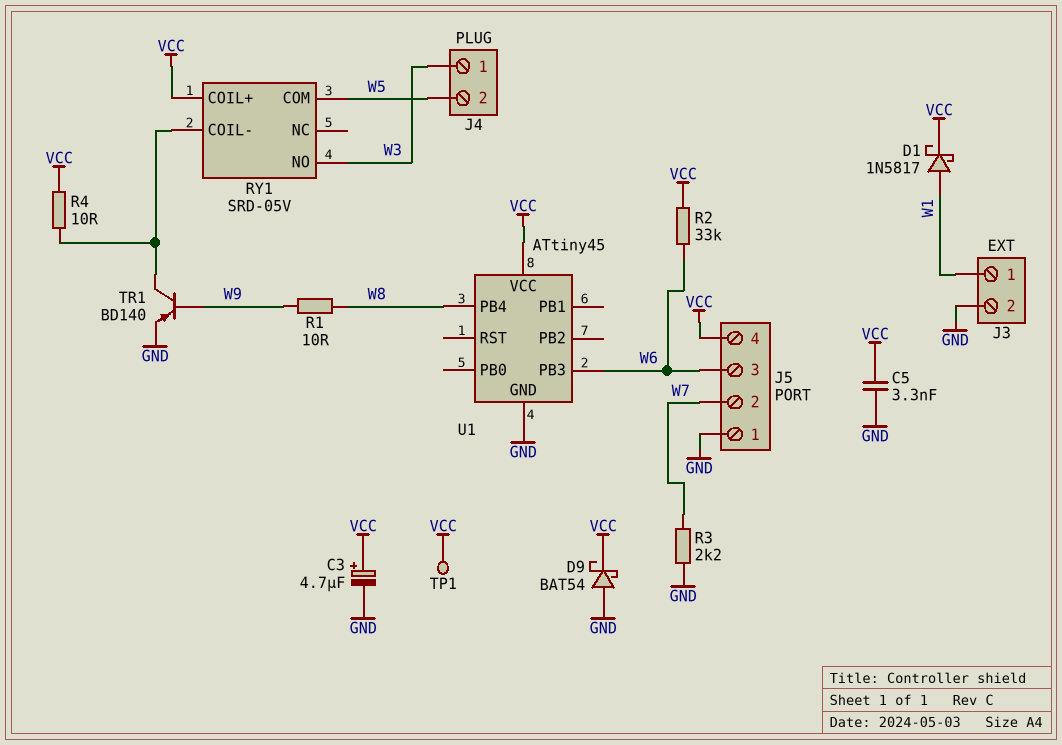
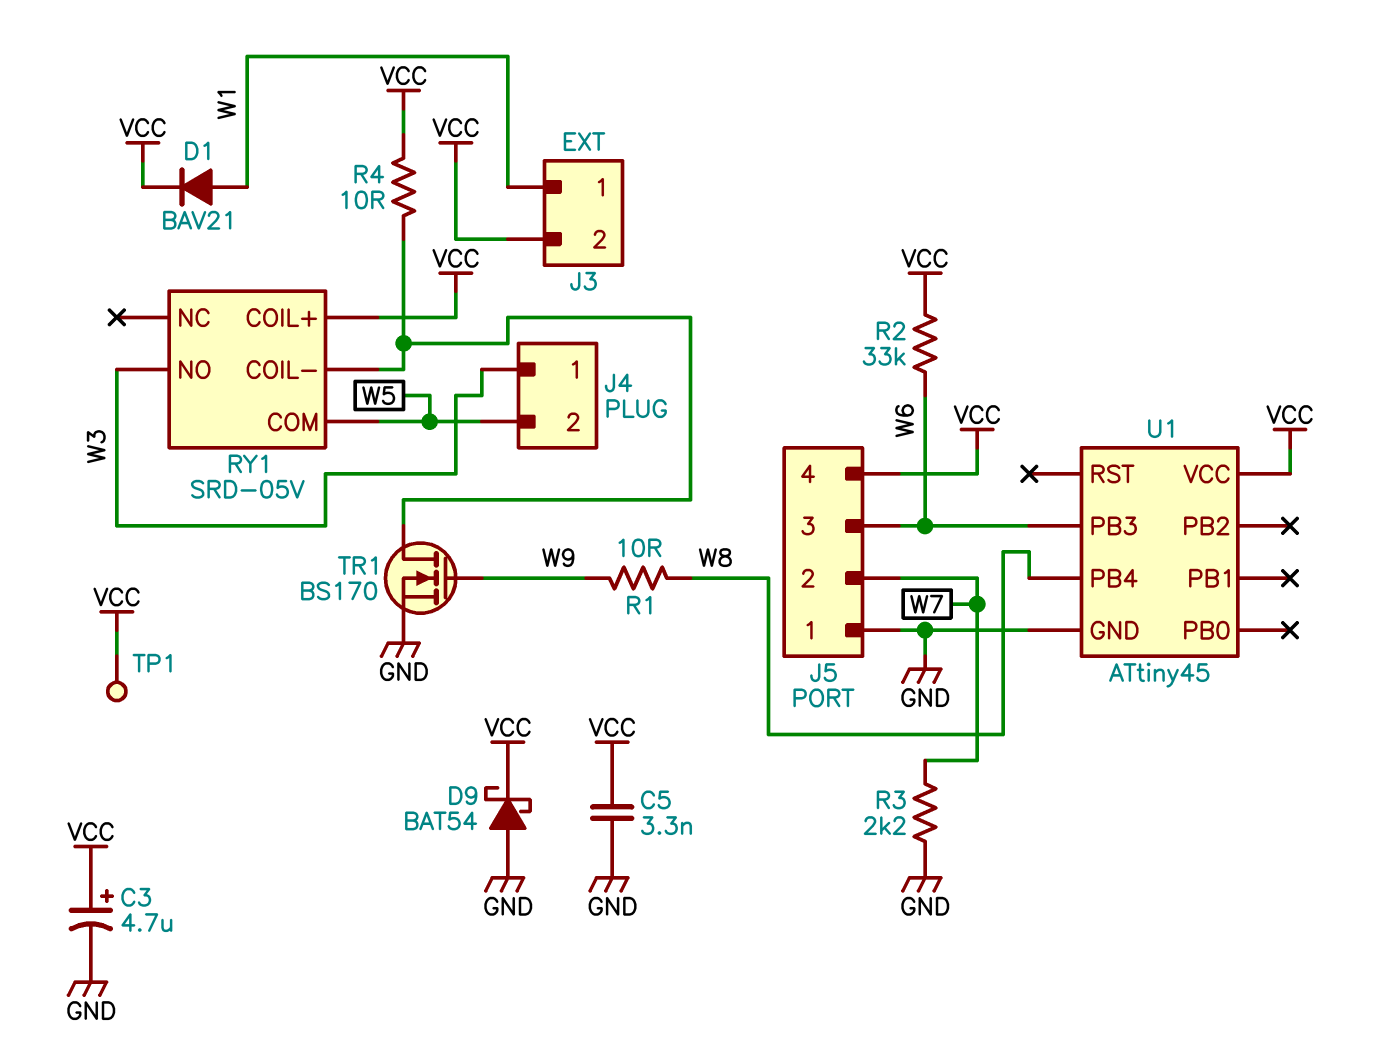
D1: schottky 1N5817 (A W1, K VCC) -> diode BAV21 (A W1, K VCC)
J3 pin 2: GND -> VCC
TR1: PNP BD140 (B W9, C RY1/COIL-, E GND) -> NMOS BS170 (G W9, D RY1/COIL-, S GND)

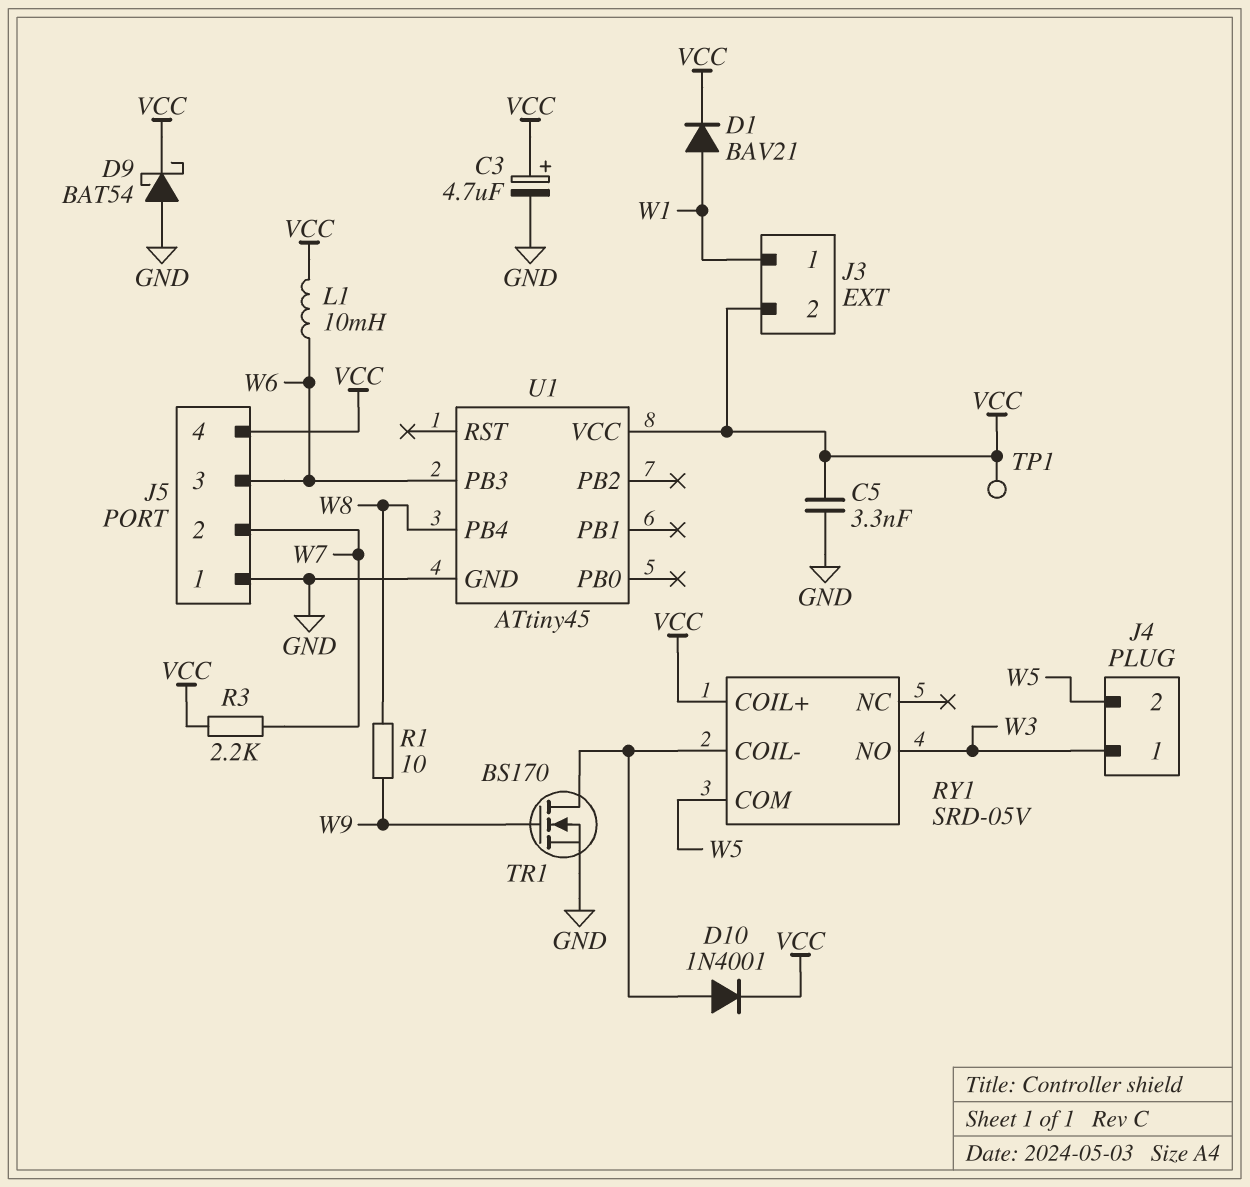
D10: none -> diode 1N4001 (A RY1/COIL-, K VCC)
L1: none -> 10mH (VCC, W6)
R2: 33k (VCC, W6) -> none
R3: 2.2k (GND, W7) -> 2.2k (VCC, W7)
R4: 10 (RY1/COIL-, VCC) -> none

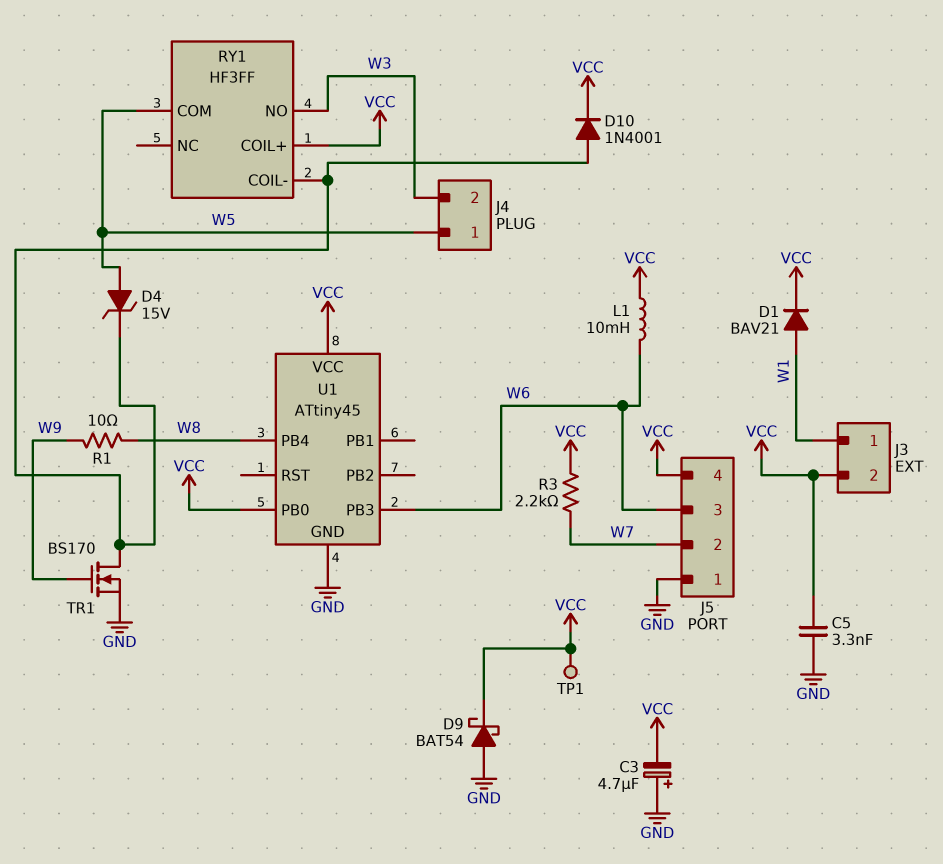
C3: 4.7uF (plus VCC, minus GND) -> 4.7uF (plus GND, minus VCC)
D4: none -> zener 15V (A W5, K RY1/COIL-)
J4 pin 1: W3 -> W5
J4 pin 2: W5 -> W3
RY1: SRD-05V -> HF3FF
U1 pin PB0: none -> VCC

